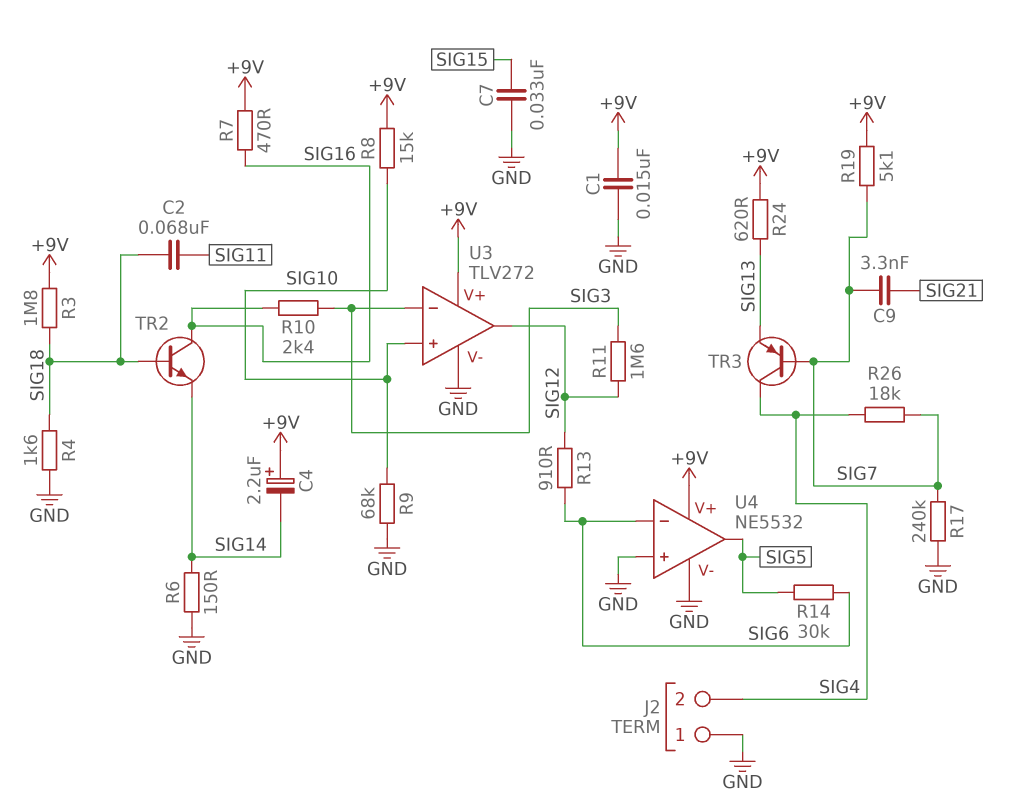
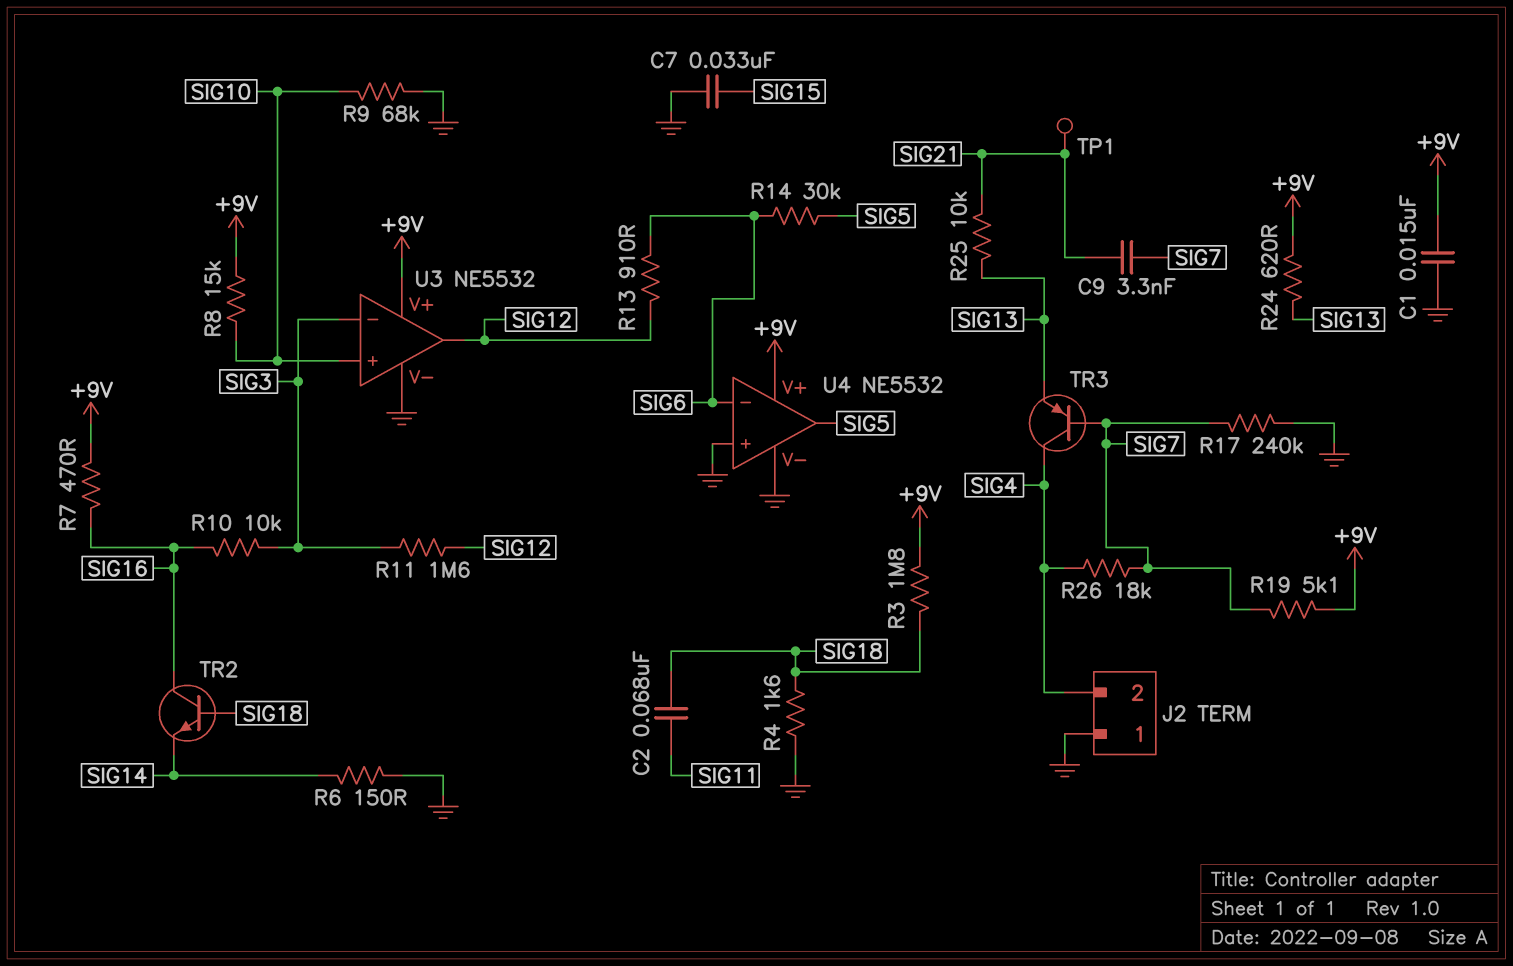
C4: 2.2uF (plus +9V, minus SIG14) -> none
R10: 2.4k (SIG3, SIG16) -> 10k (SIG3, SIG16)
R25: none -> 10k (SIG13, SIG21)
TP1: none -> test point (SIG21)
U3: TLV272 -> NE5532

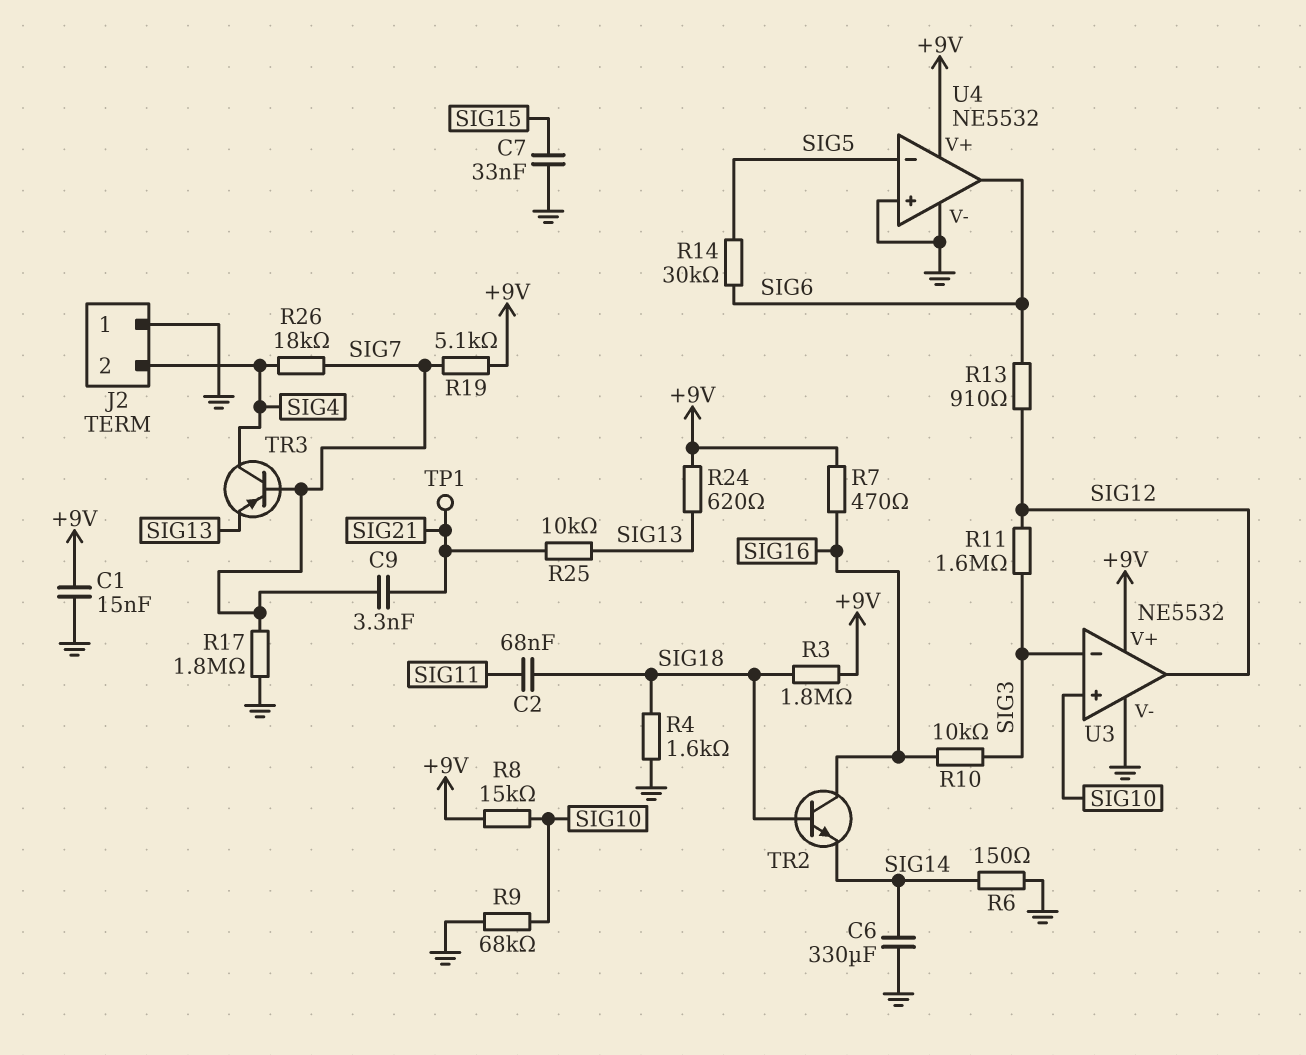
C6: none -> 330uF (GND, SIG14)
R17: 240k (GND, SIG7) -> 1.8M (GND, SIG7)
U4 pin in-: SIG6 -> SIG5
U4 pin out: SIG5 -> SIG6

